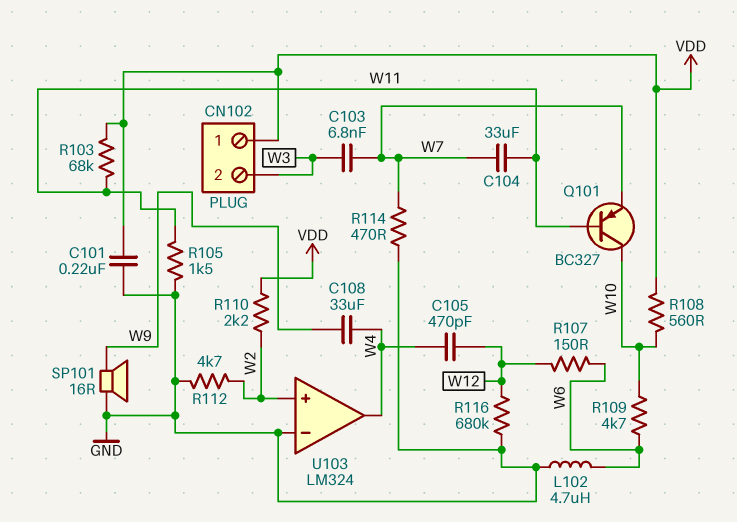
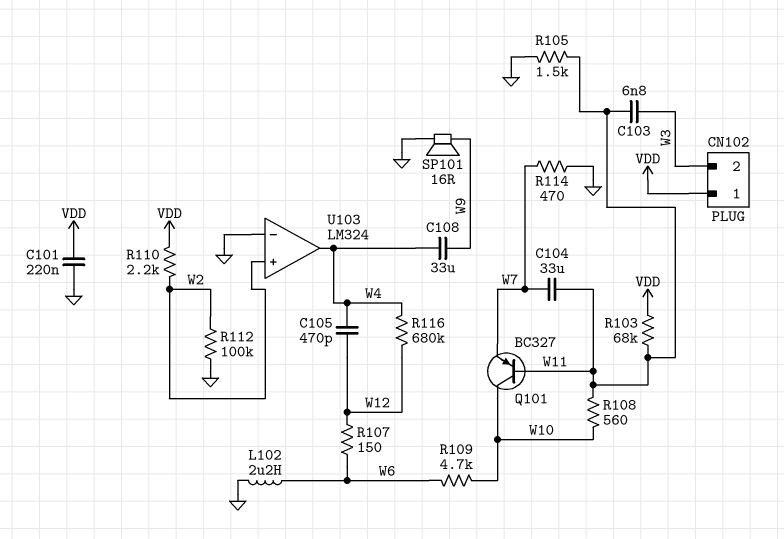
C103: 6.8nF (W3, W7) -> 6.8nF (W3, W11)
L102: 4.7uH (GND, W6) -> 2.2uH (GND, W6)
R108: 560 (VDD, W10) -> 560 (W10, W11)
R112: 4.7k (GND, W2) -> 100k (GND, W2)
R116: 680k (GND, W12) -> 680k (W4, W12)

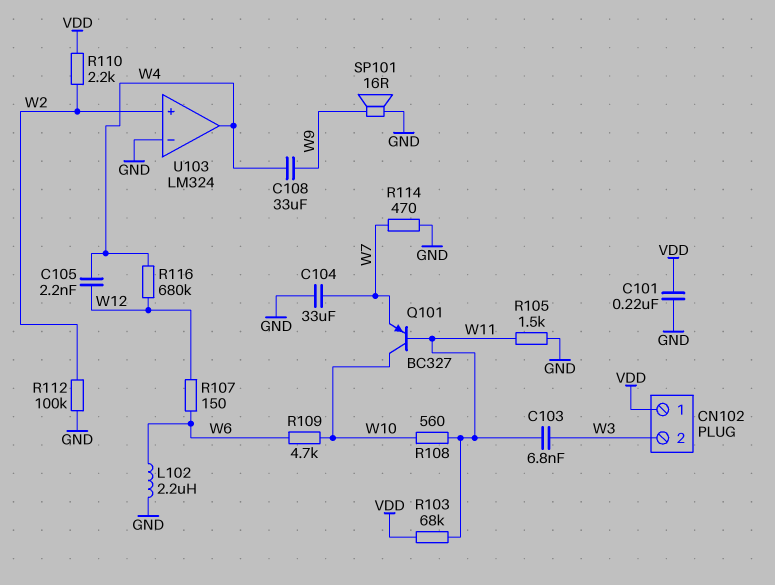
C104: 33uF (W7, W11) -> 33uF (GND, W7)
C105: 470pF (W4, W12) -> 2.2nF (W4, W12)

